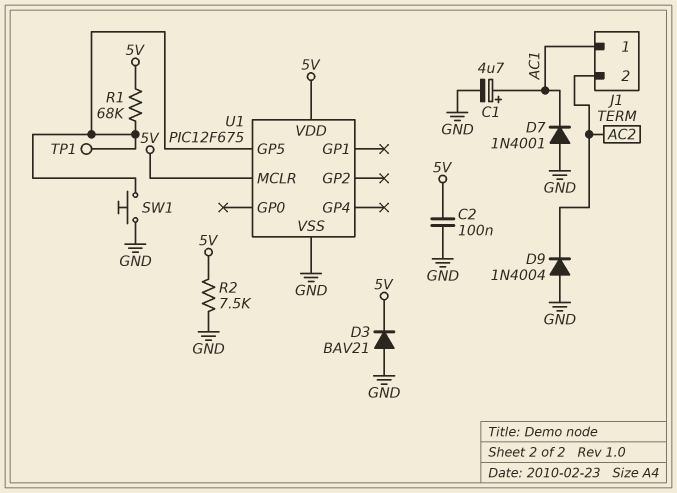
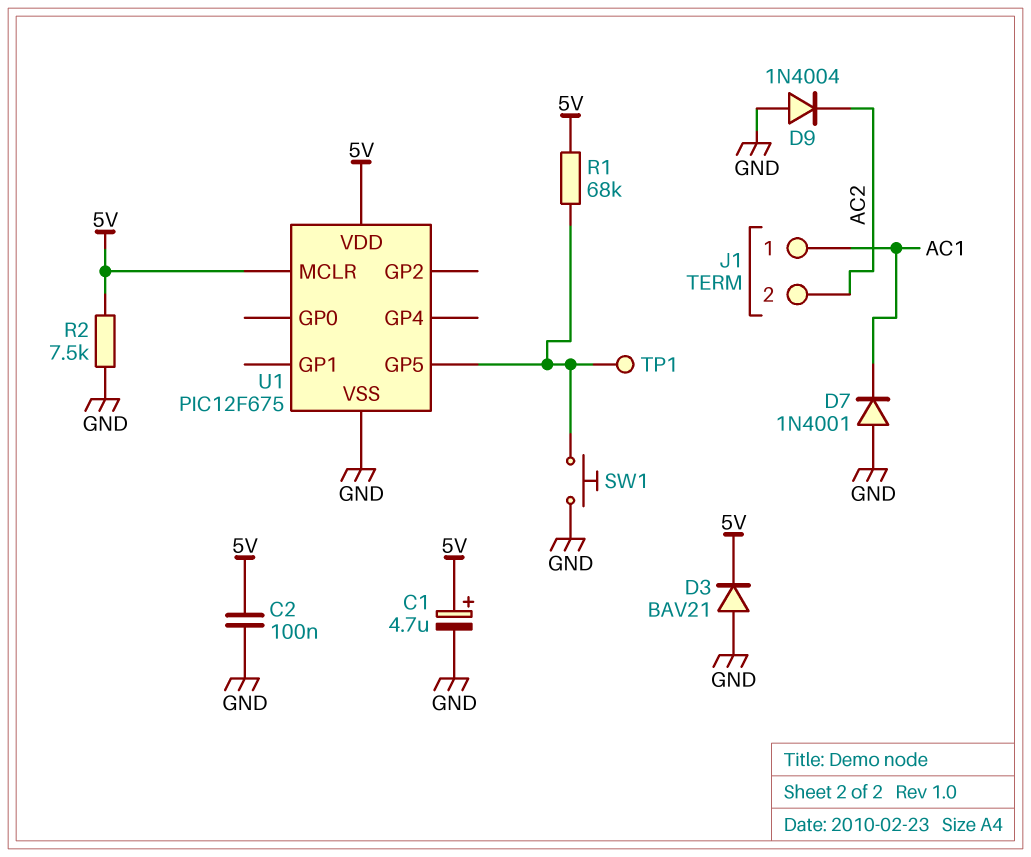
C1: 4.7uF (plus AC1, minus GND) -> 4.7uF (plus 5V, minus GND)

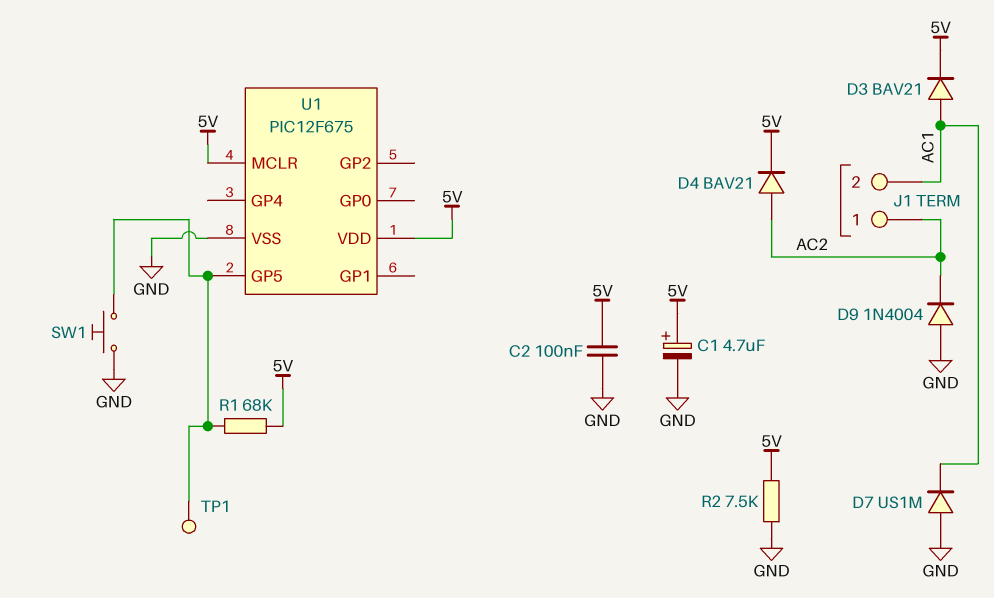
D3: diode BAV21 (A GND, K 5V) -> diode BAV21 (A AC1, K 5V)
D4: none -> diode BAV21 (A AC2, K 5V)
D7: diode 1N4001 (A GND, K AC1) -> diode US1M (A GND, K AC1)
J1 pin 1: AC1 -> AC2
J1 pin 2: AC2 -> AC1

